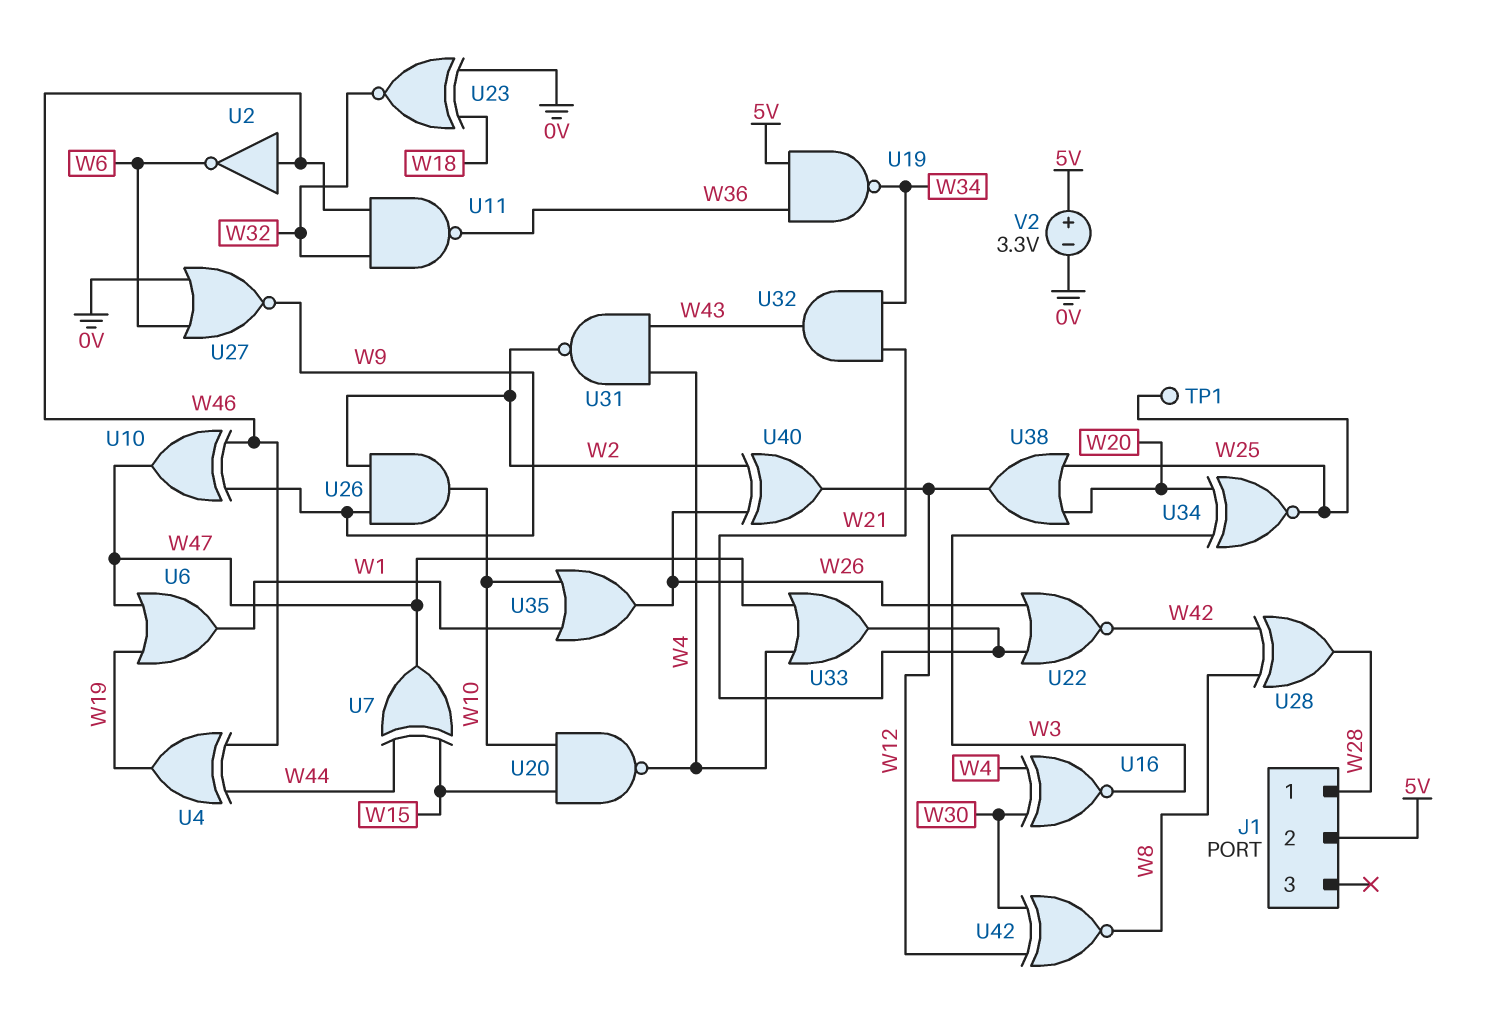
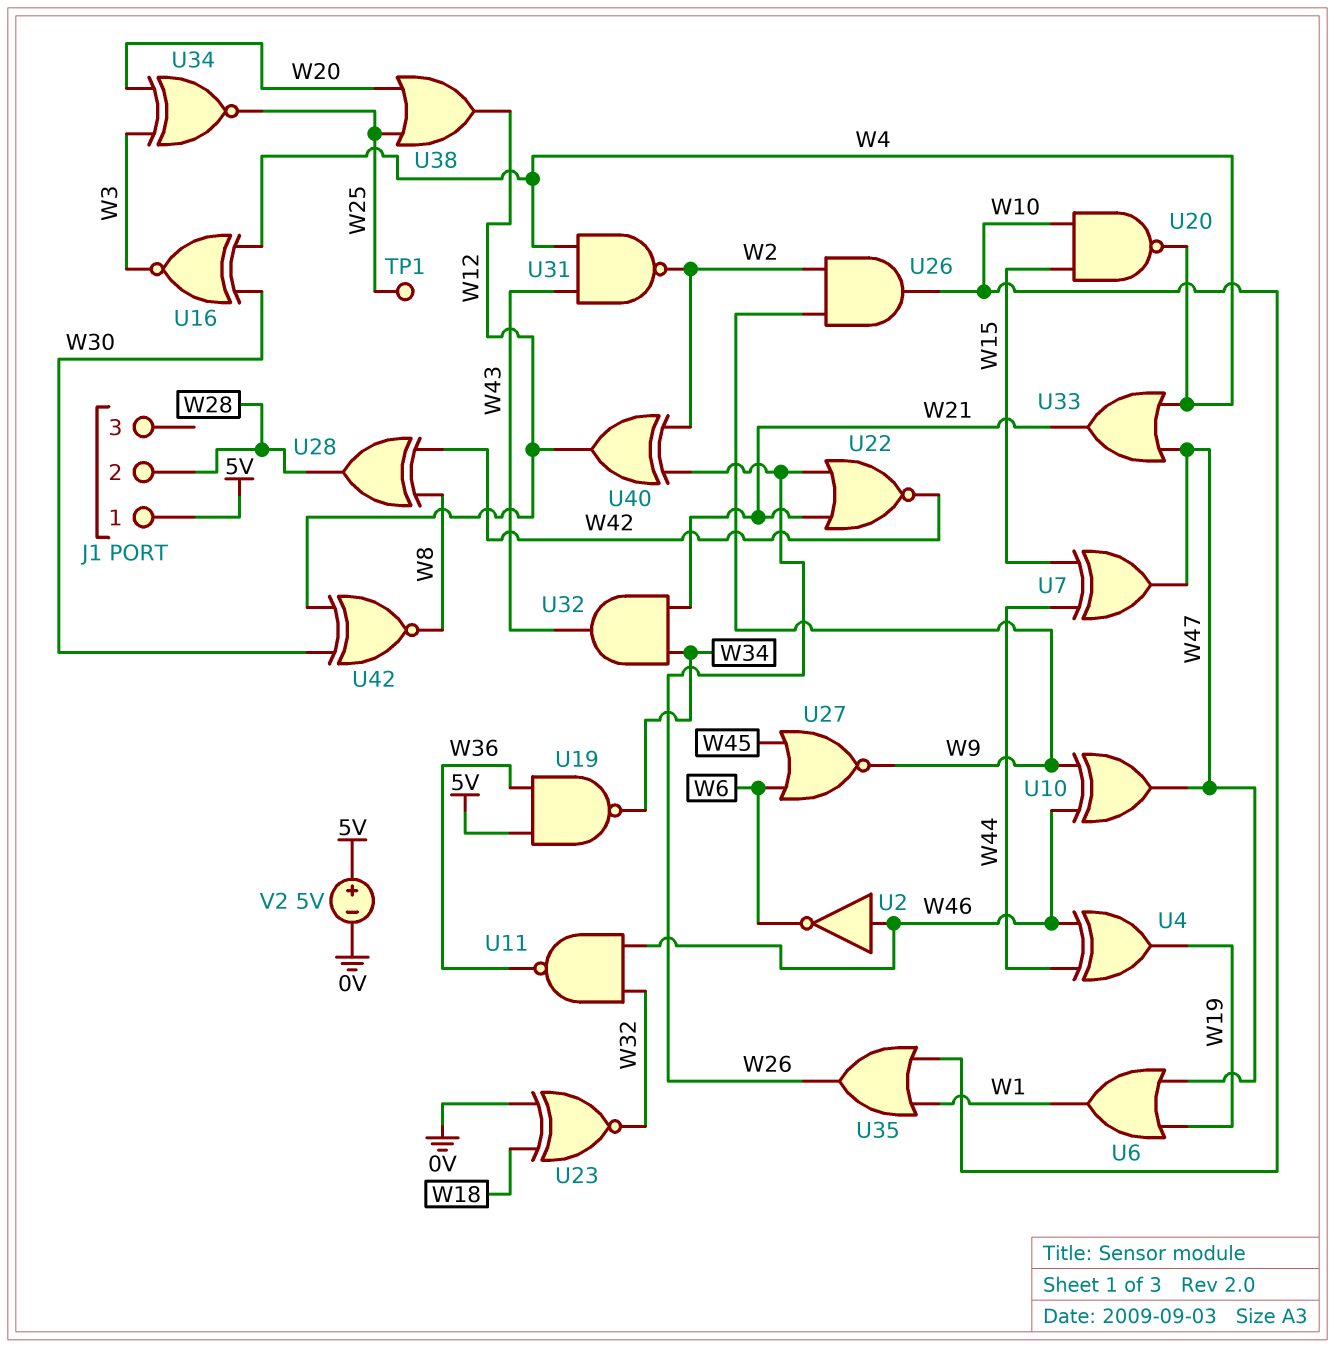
J1 pin 1: W28 -> 5V
J1 pin 2: 5V -> W28
U27: NOR (in 0V, in W6, out W9) -> NOR (in W6, in W45, out W9)
V2: 3.3V (plus 5V, minus 0V) -> 5V (plus 5V, minus 0V)

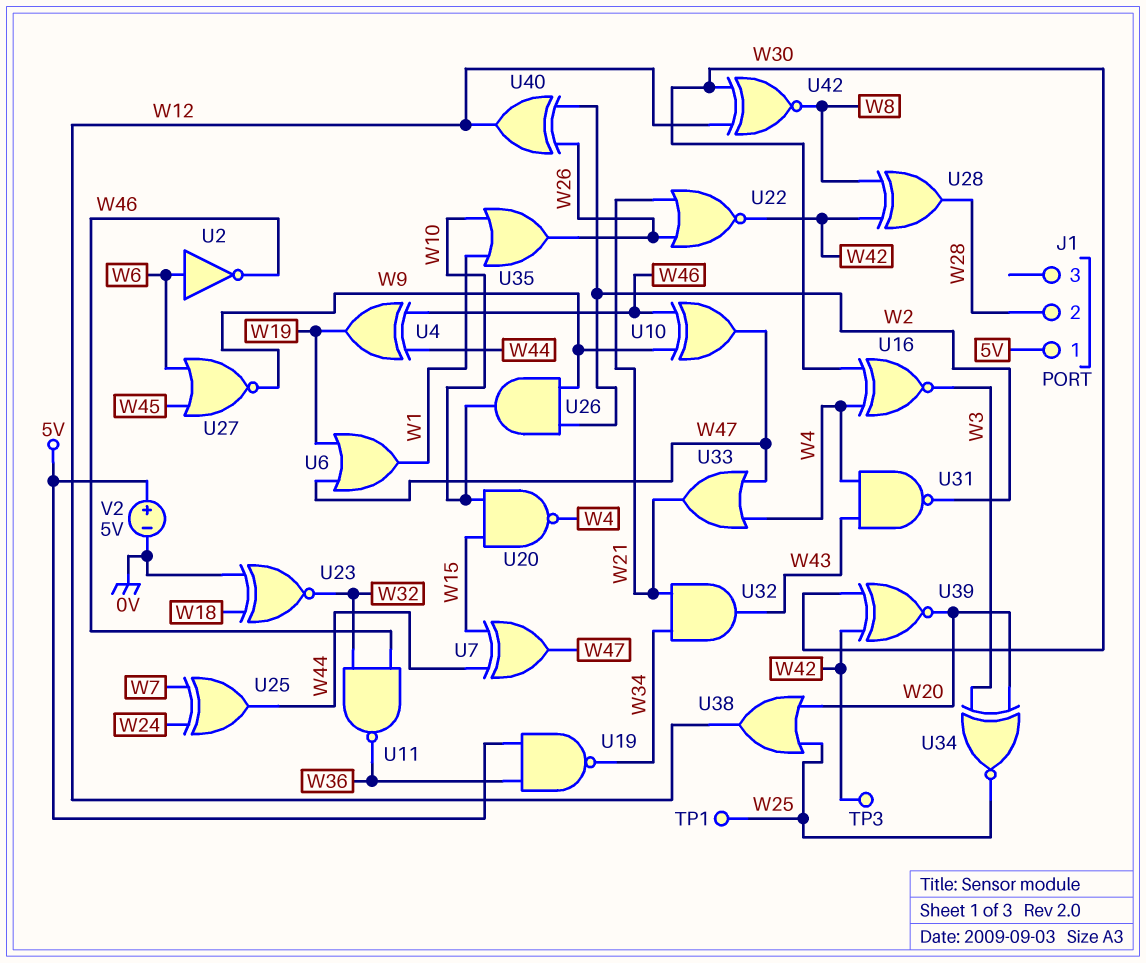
TP3: none -> test point (W42)
U2: NOT (in W46, out W6) -> NOT (in W6, out W46)
U25: none -> XOR (in W7, in W24, out W44)
U39: none -> XNOR (in W30, in W42, out W20)

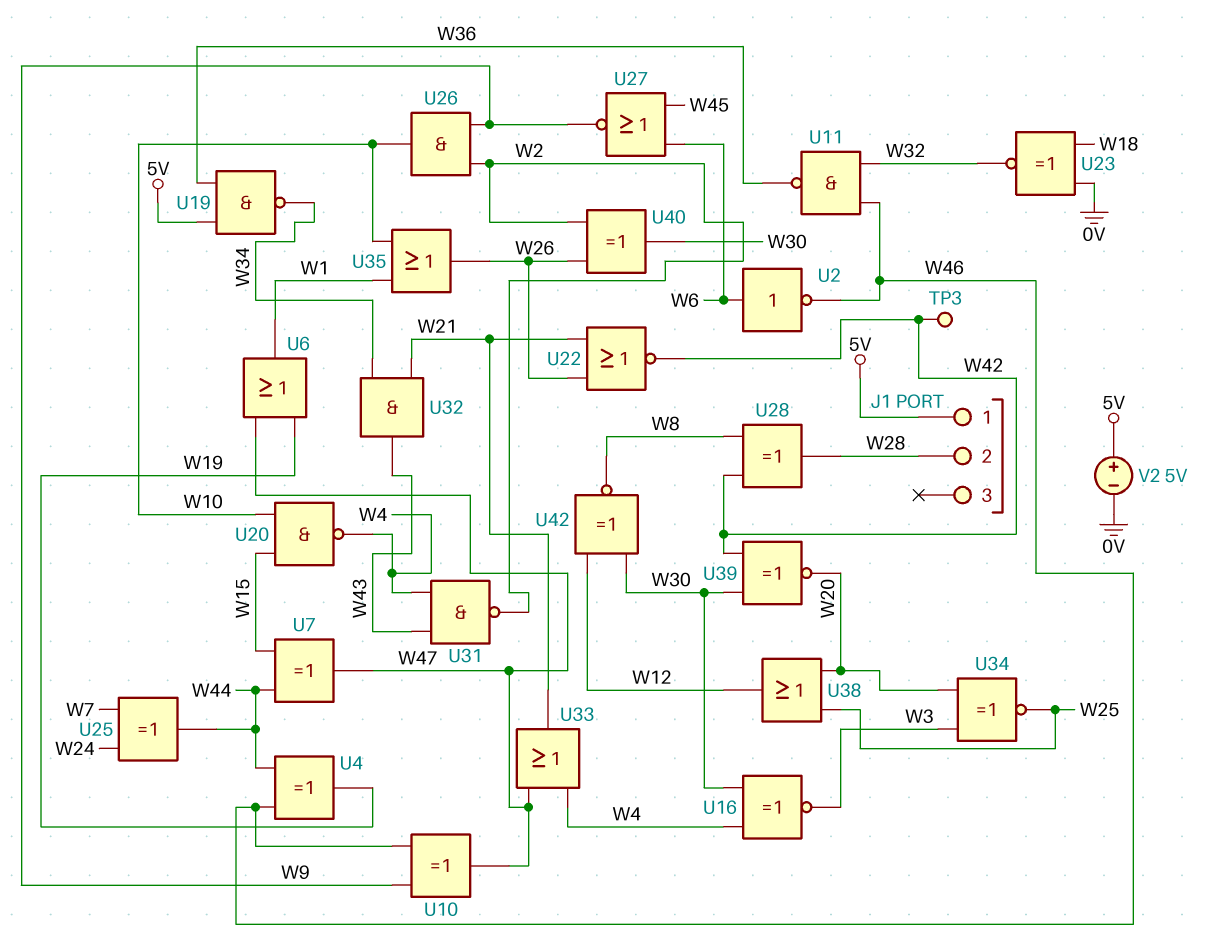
TP1: test point (W25) -> none
U40: XOR (in W2, in W26, out W12) -> XOR (in W2, in W26, out W30)

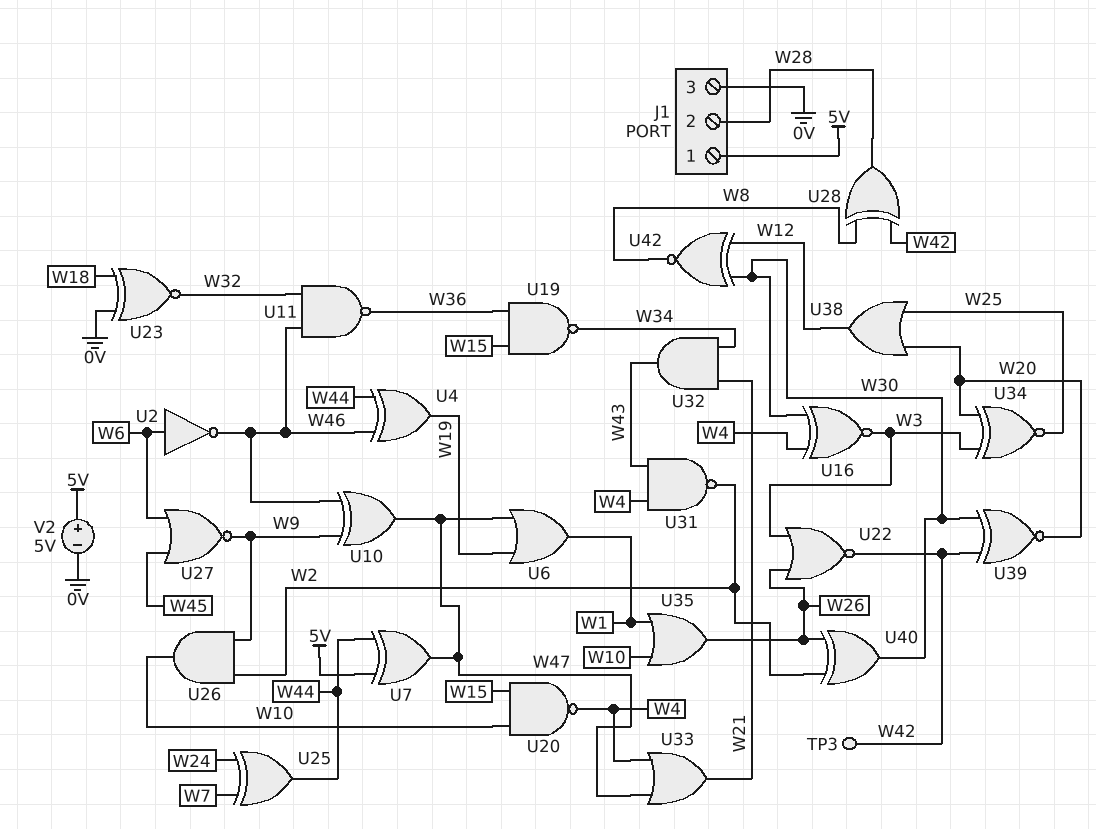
J1 pin 3: none -> 0V
U7: XOR (in W15, in W44, out W47) -> XOR (in 5V, in W44, out W47)
U19: NAND (in 5V, in W36, out W34) -> NAND (in W15, in W36, out W34)
U22: NOR (in W21, in W26, out W42) -> NOR (in W3, in W26, out W42)

